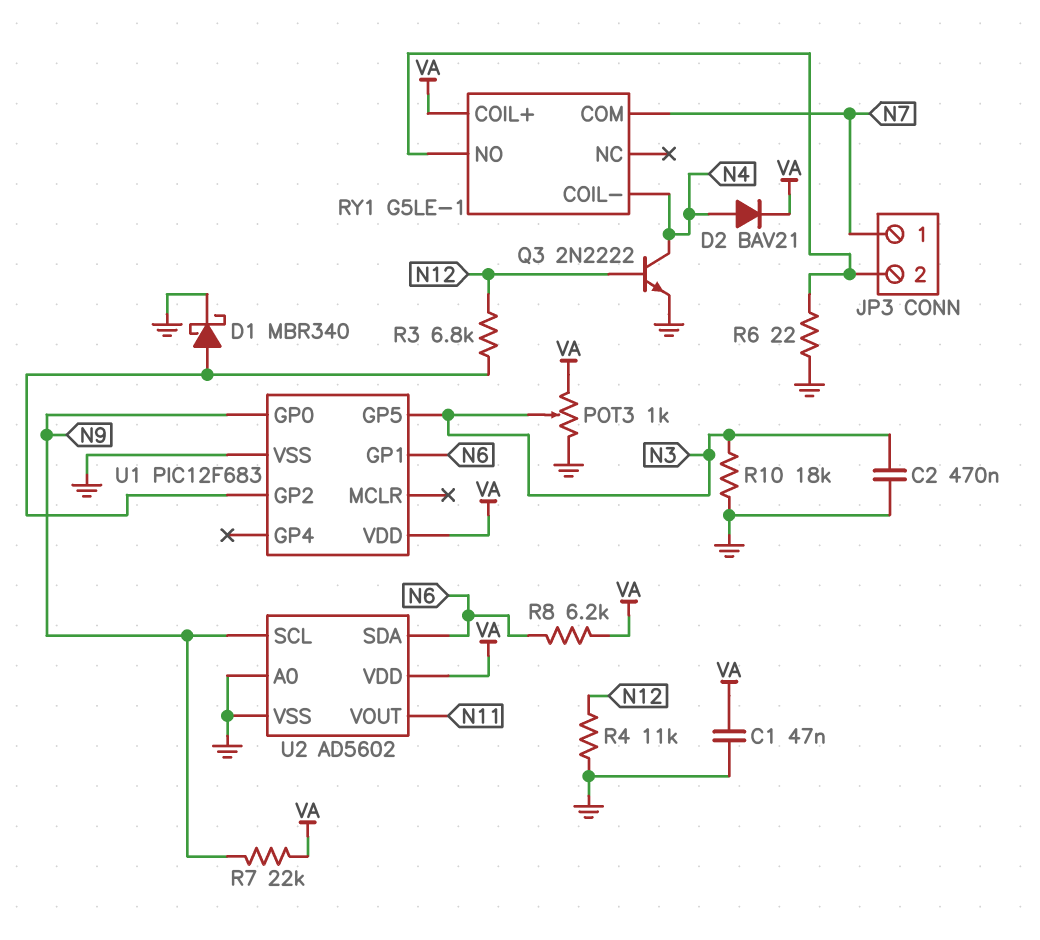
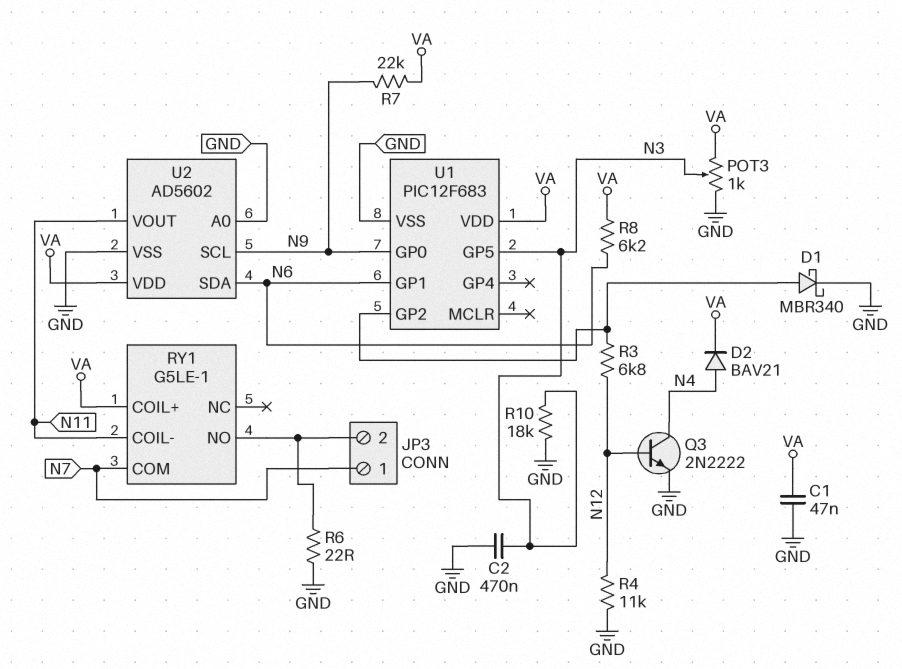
RY1 pin COIL-: N4 -> N11

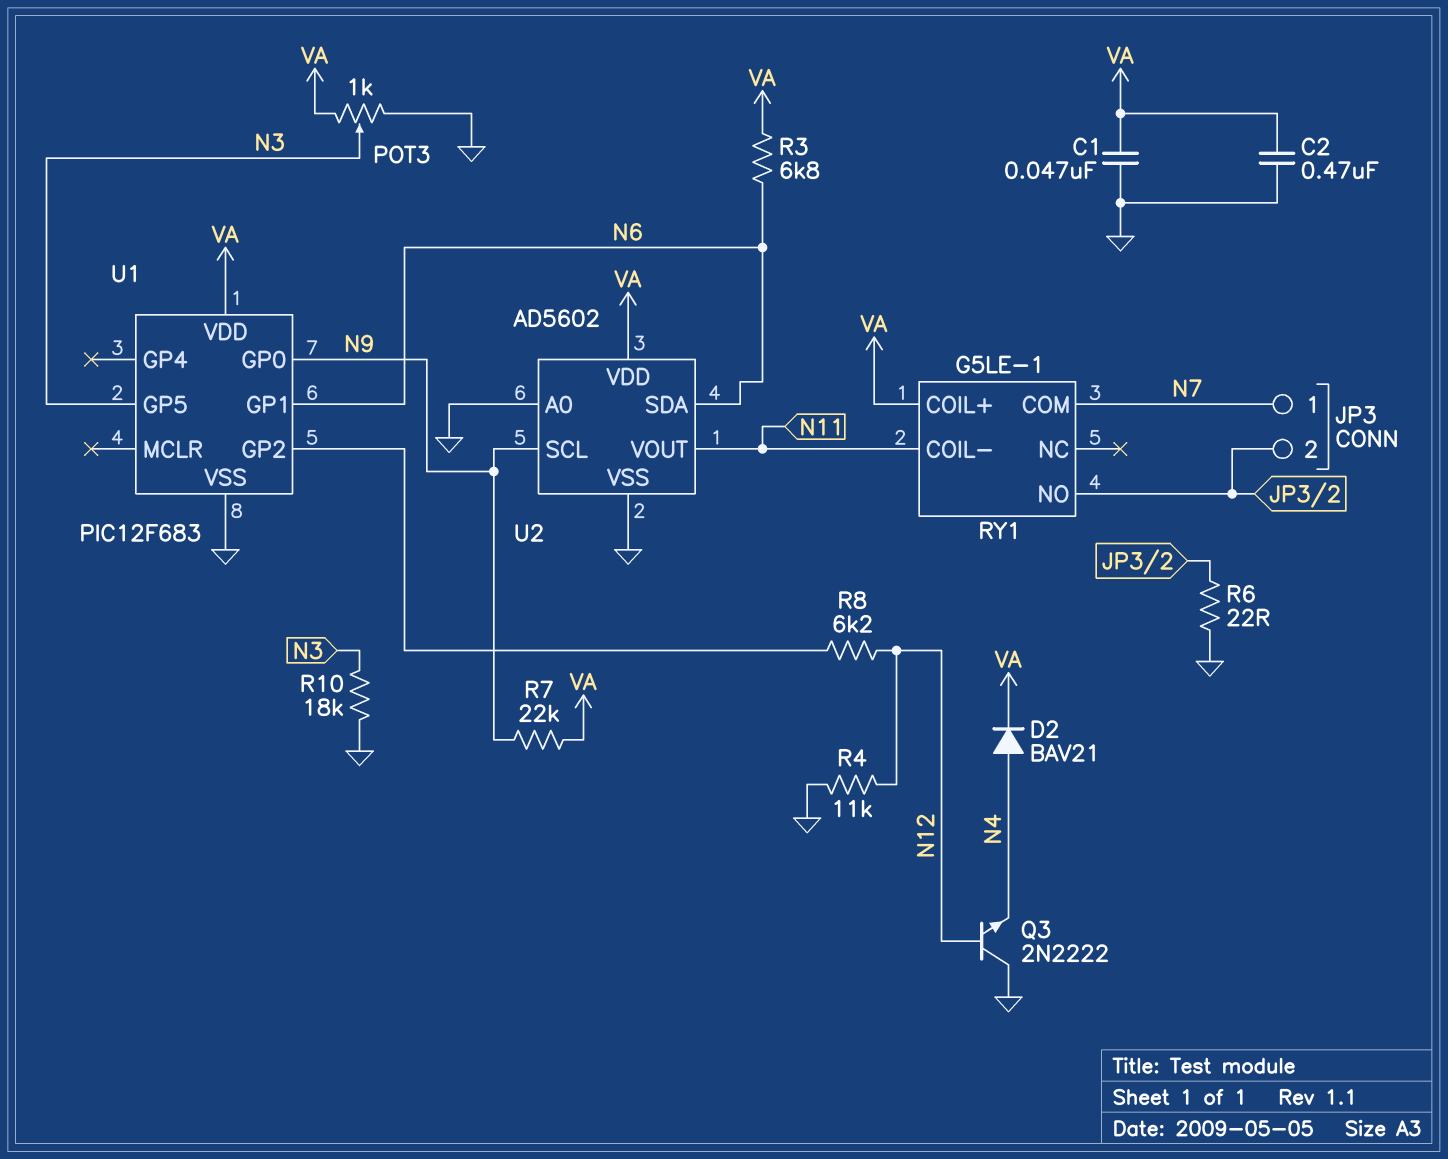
C2: 470nF (GND, N3) -> 470nF (GND, VA)
D1: schottky MBR340 (A U1/GP2, K GND) -> none
Q3: NPN 2N2222 (B N12, C N4, E GND) -> NPN 2N2222 (B N12, C GND, E N4)
R3: 6.8k (N12, U1/GP2) -> 6.8k (N6, VA)
R8: 6.2k (N6, VA) -> 6.2k (N12, U1/GP2)

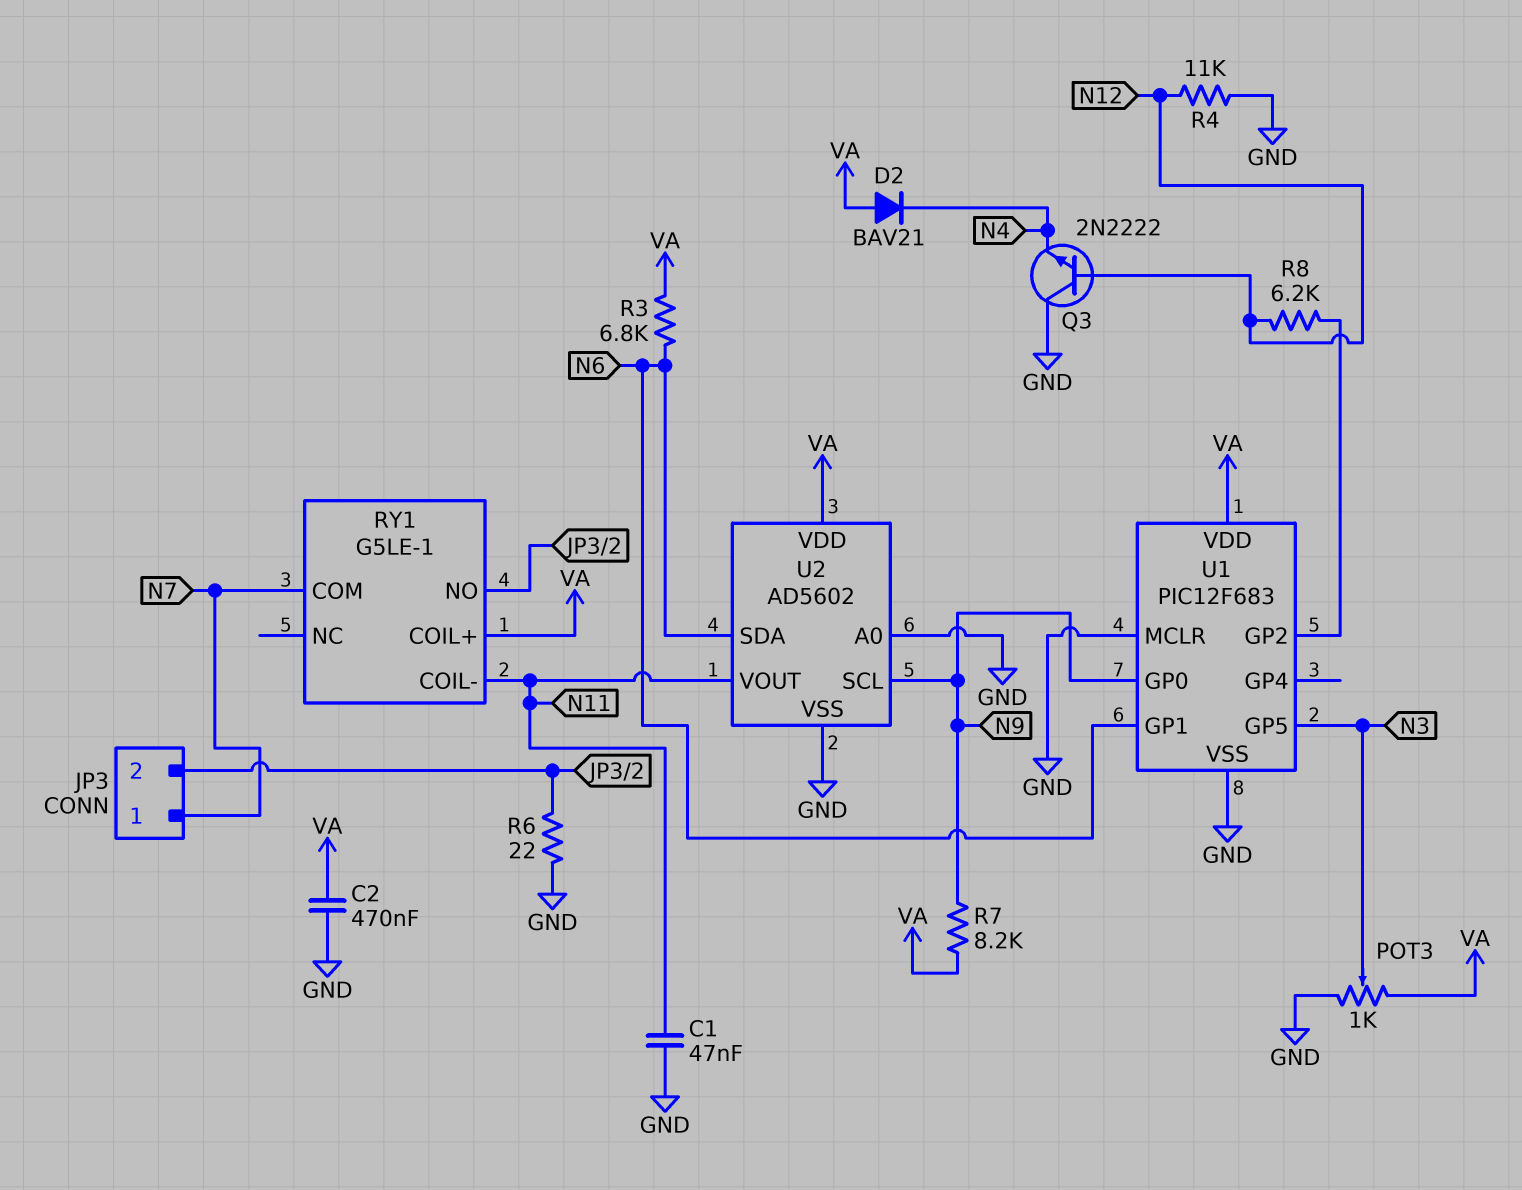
C1: 47nF (GND, VA) -> 47nF (GND, N11)
D2: diode BAV21 (A N4, K VA) -> diode BAV21 (A VA, K N4)
R7: 22k (N9, VA) -> 8.2k (N9, VA)
R10: 18k (GND, N3) -> none
U1 pin MCLR: none -> GND

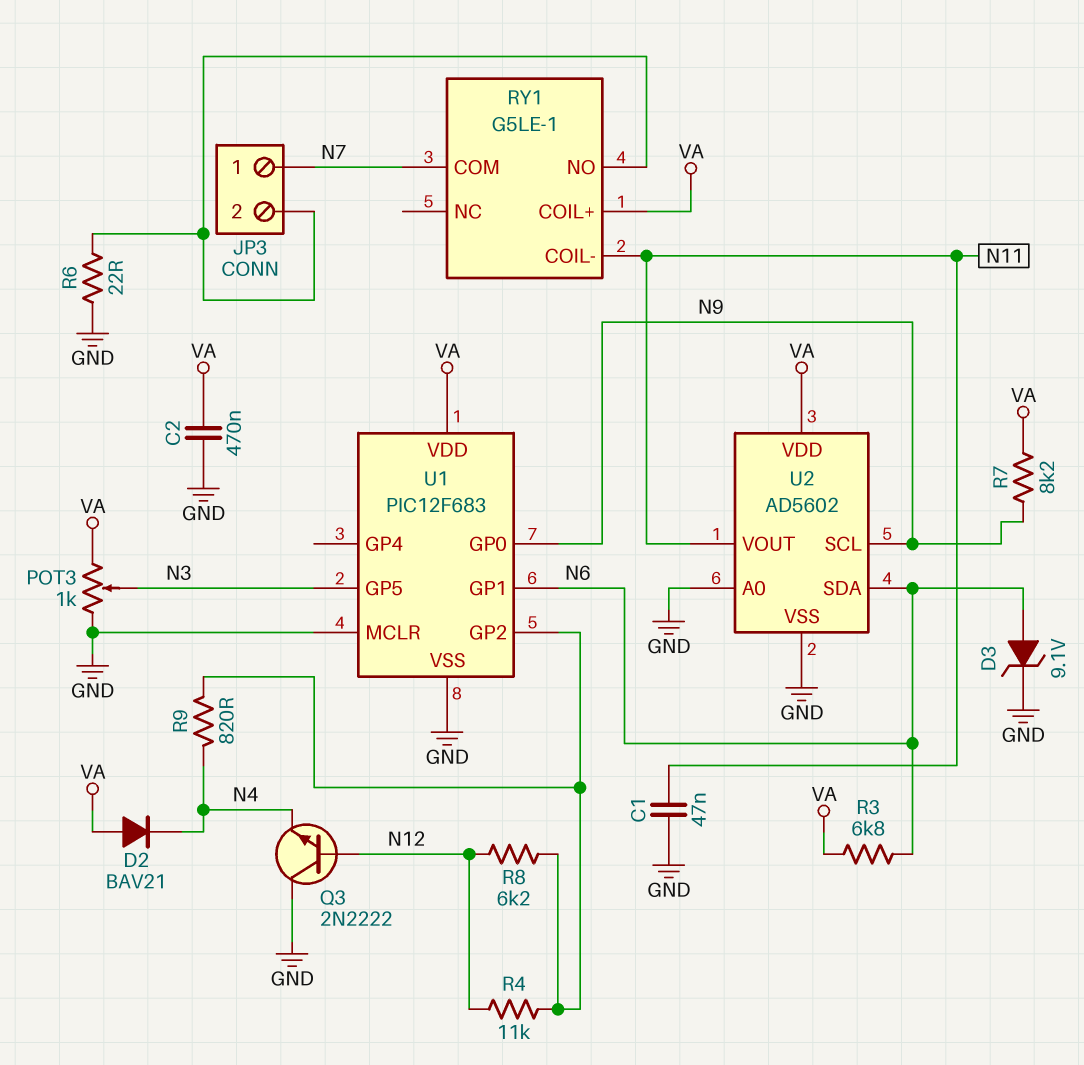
D3: none -> zener 9.1V (A N6, K GND)
R4: 11k (GND, N12) -> 11k (N12, U1/GP2)
R9: none -> 820 (N4, U1/GP2)

